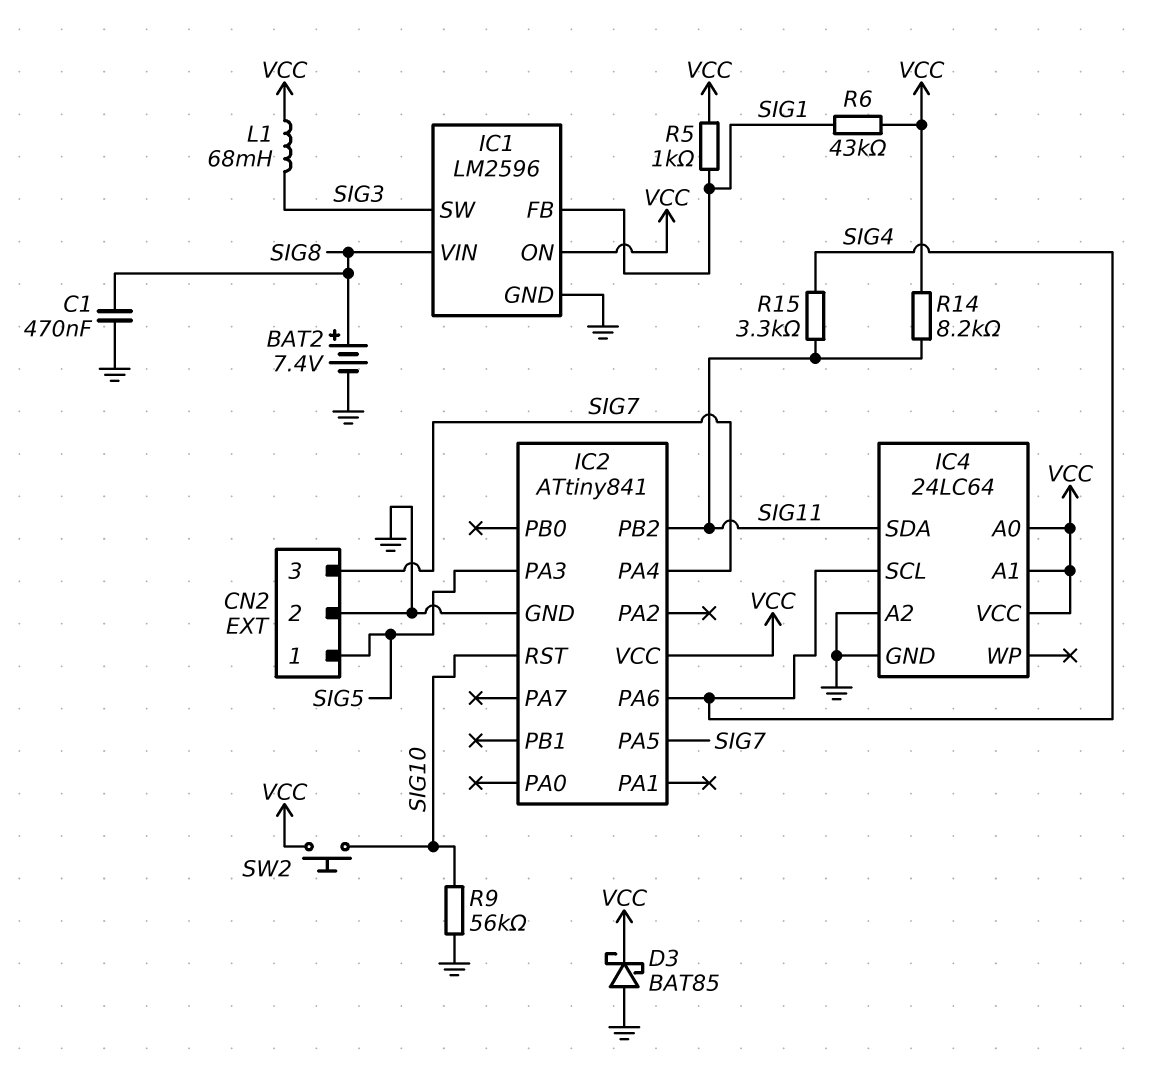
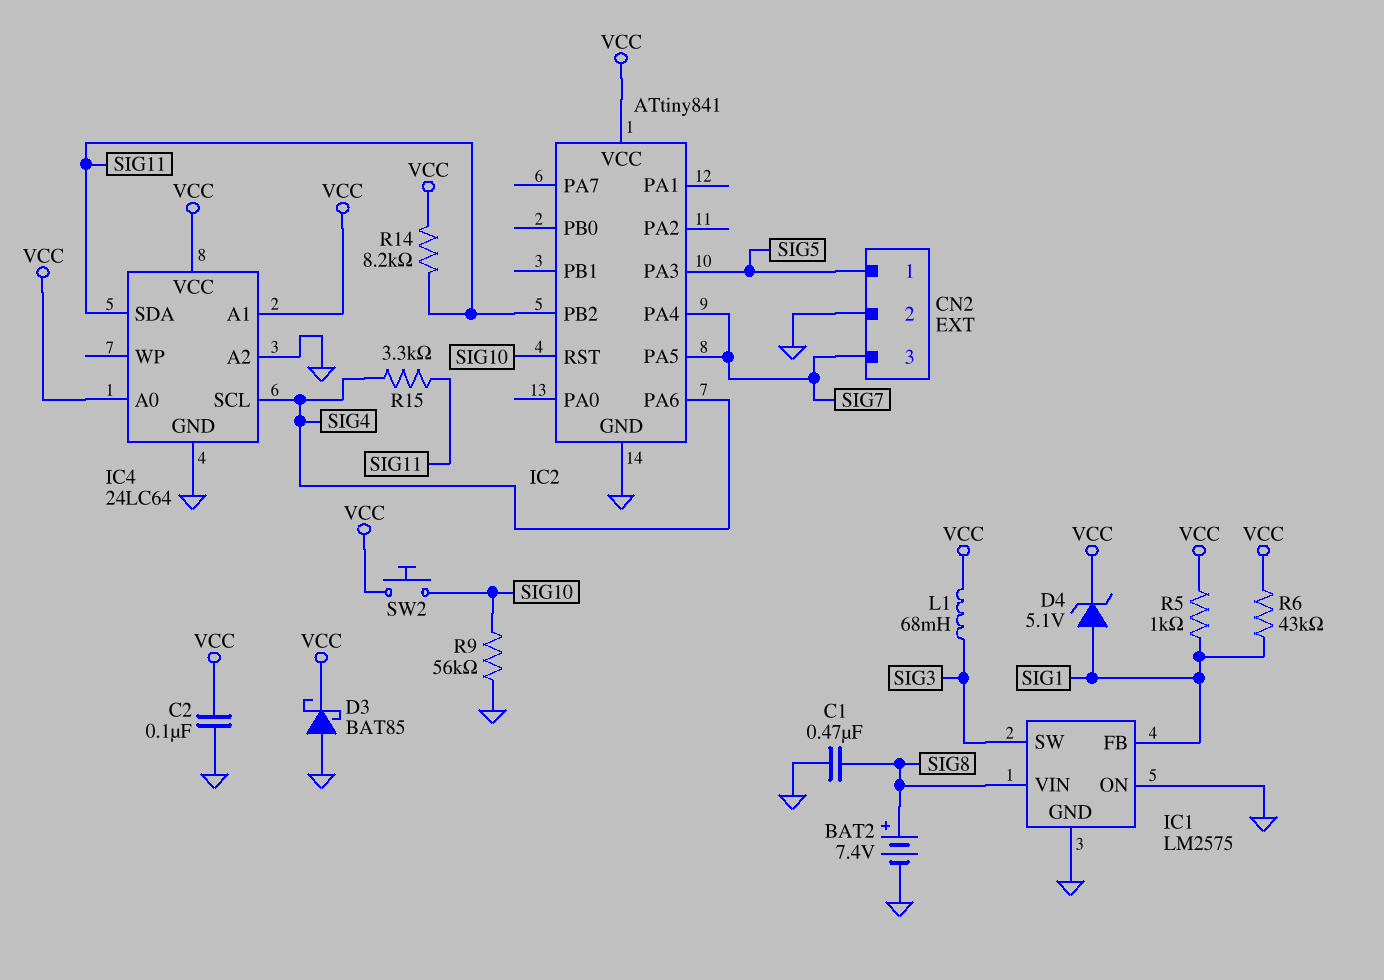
C2: none -> 100nF (GND, VCC)
D4: none -> zener 5.1V (A SIG1, K VCC)
IC1: LM2596 -> LM2575
IC1 pin ON: VCC -> GND

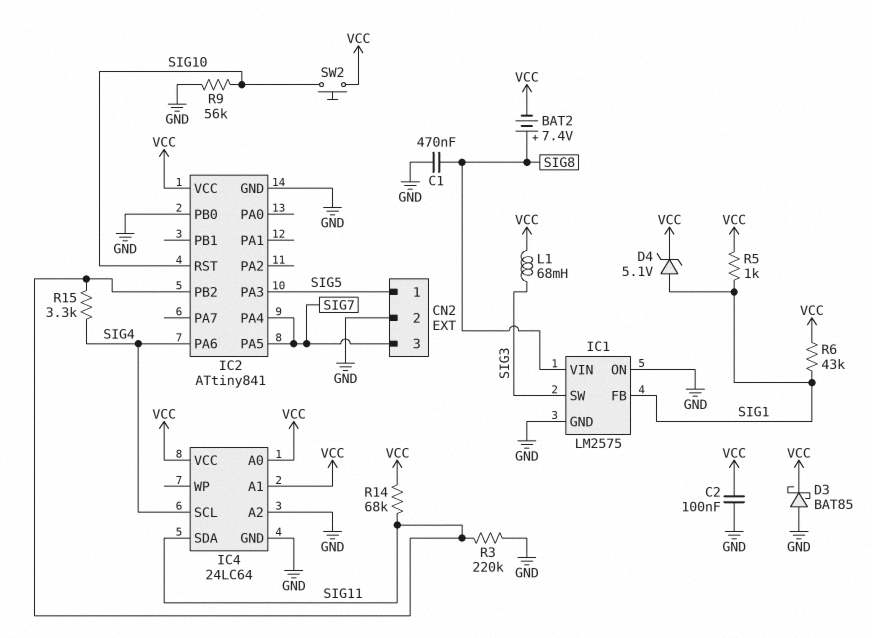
BAT2: 7.4V (plus SIG8, minus GND) -> 7.4V (plus SIG8, minus VCC)
IC2 pin PB0: none -> GND
R3: none -> 220k (GND, SIG11)
R14: 8.2k (SIG11, VCC) -> 68k (SIG11, VCC)

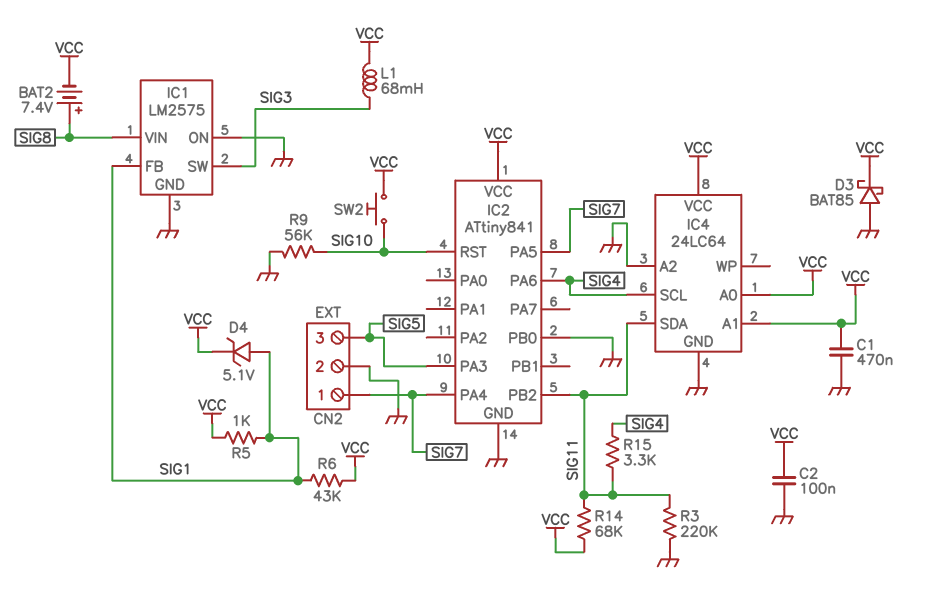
C1: 470nF (GND, SIG8) -> 470nF (GND, VCC)
CN2 pin 1: SIG5 -> SIG7
CN2 pin 3: SIG7 -> SIG5

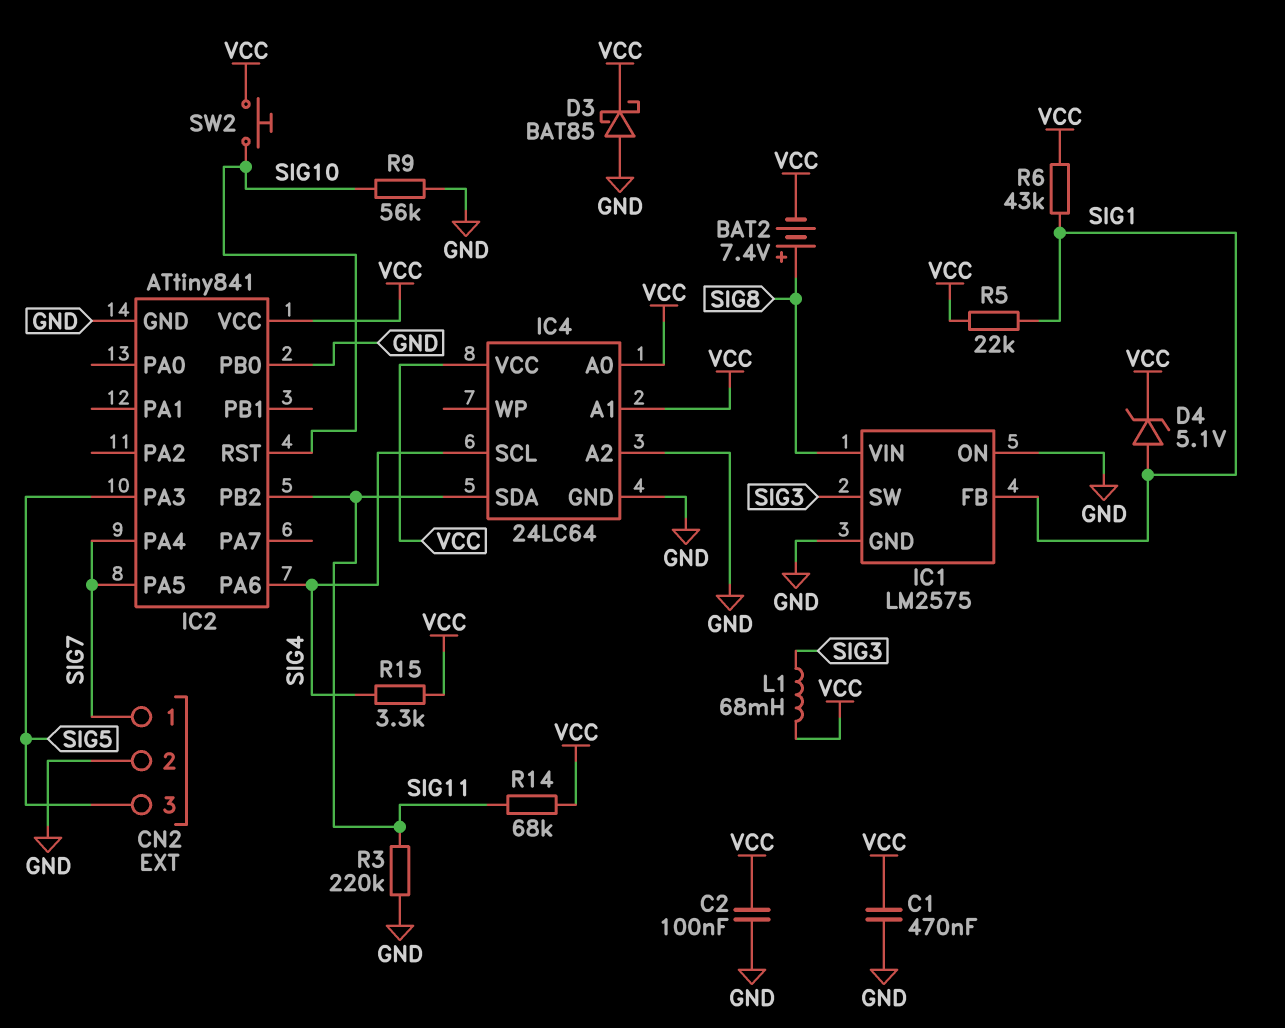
R5: 1k (SIG1, VCC) -> 22k (SIG1, VCC)
R15: 3.3k (SIG4, SIG11) -> 3.3k (SIG4, VCC)

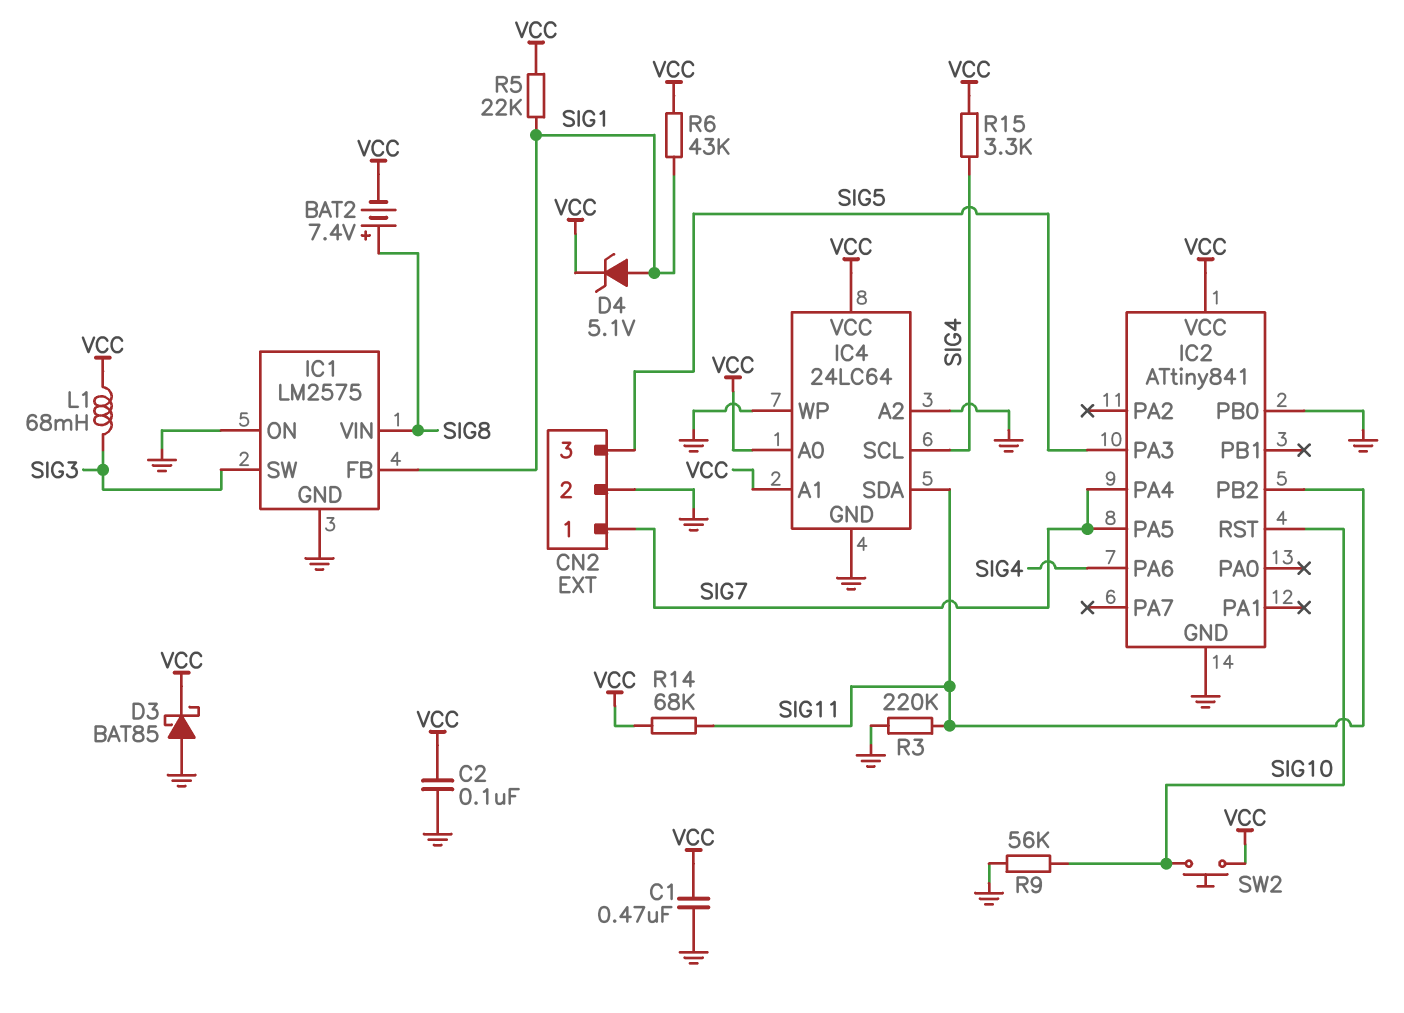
IC4 pin WP: none -> GND

